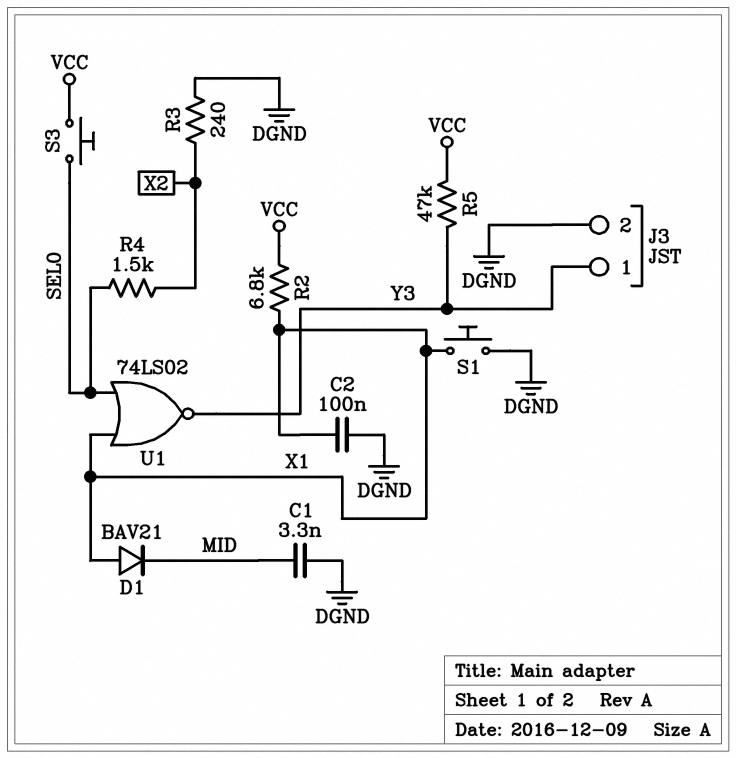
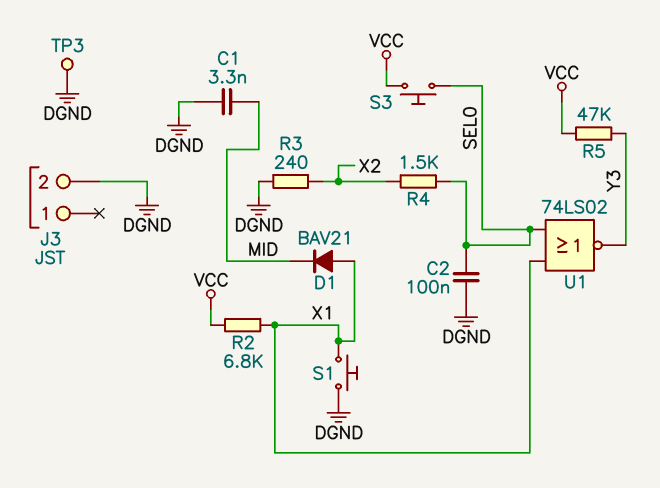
C2: 100nF (DGND, X1) -> 100nF (DGND, SEL0)
J3 pin 1: Y3 -> none
TP3: none -> test point (DGND)

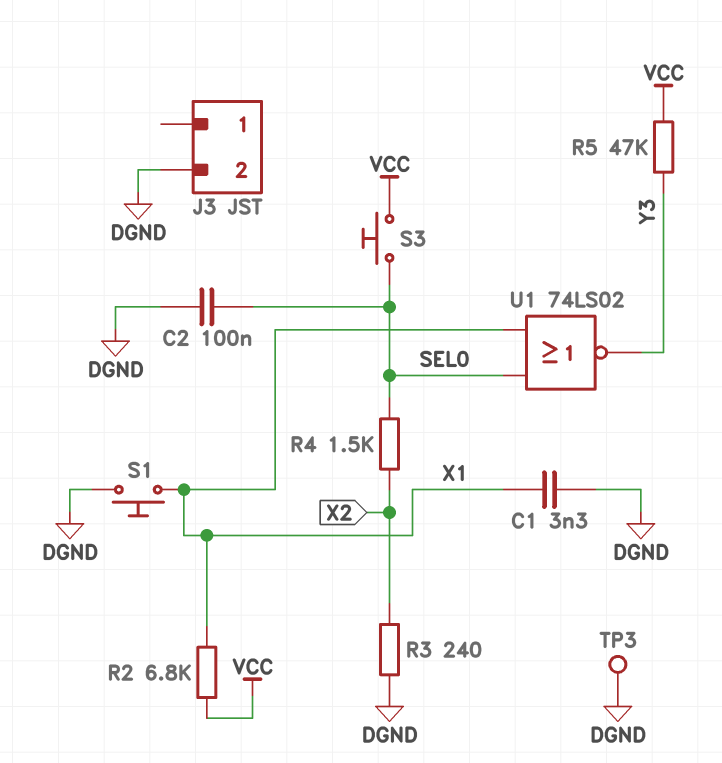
C1: 3.3nF (DGND, MID) -> 3.3nF (DGND, X1)
D1: diode BAV21 (A X1, K MID) -> none

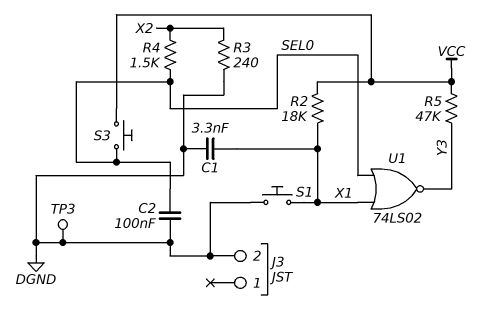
R2: 6.8k (VCC, X1) -> 18k (VCC, X1)

